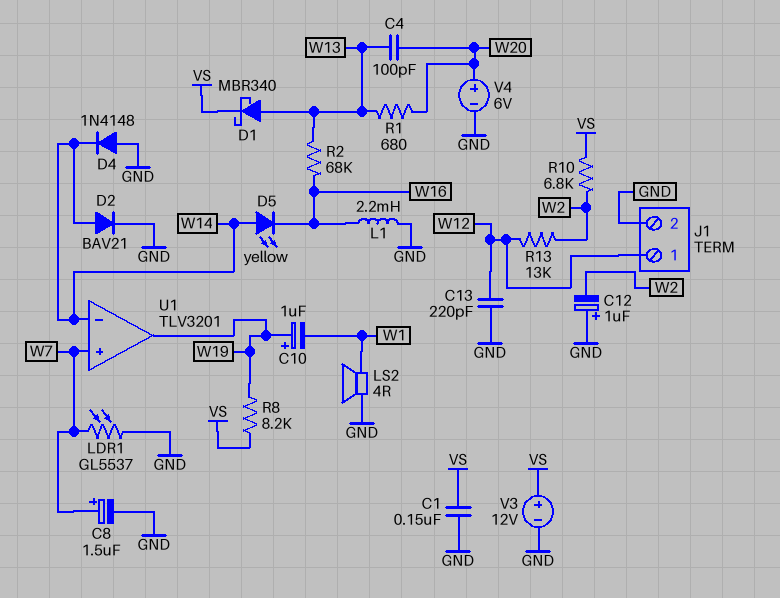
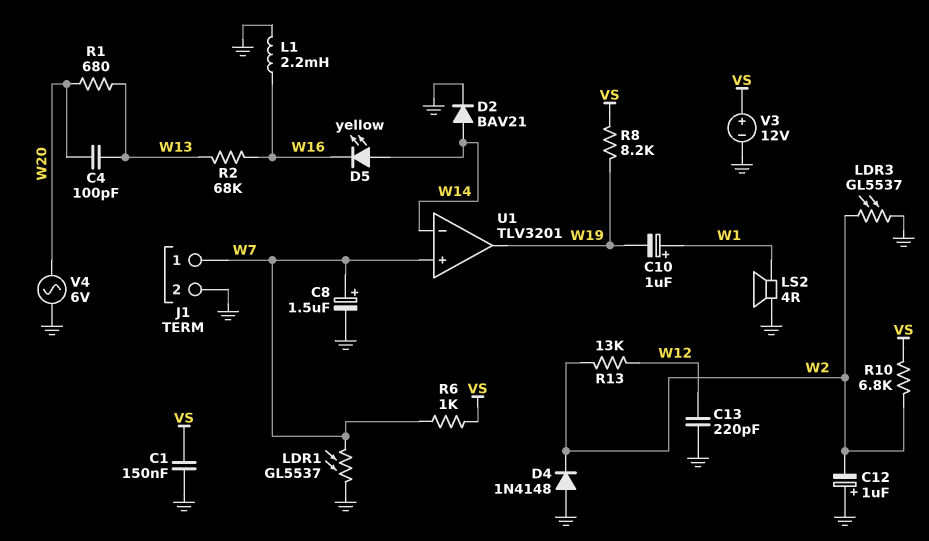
C10: 1uF (plus W19, minus W1) -> 1uF (plus W1, minus W19)
D1: schottky MBR340 (A W13, K VS) -> none
D4: diode 1N4148 (A GND, K W14) -> diode 1N4148 (A GND, K W2)
J1 pin 1: W12 -> W7
LDR3: none -> GL5537 (GND, W2)
R6: none -> 1k (VS, W7)
V4: 6V (plus W20, minus GND) -> AC 6V (GND, W20)

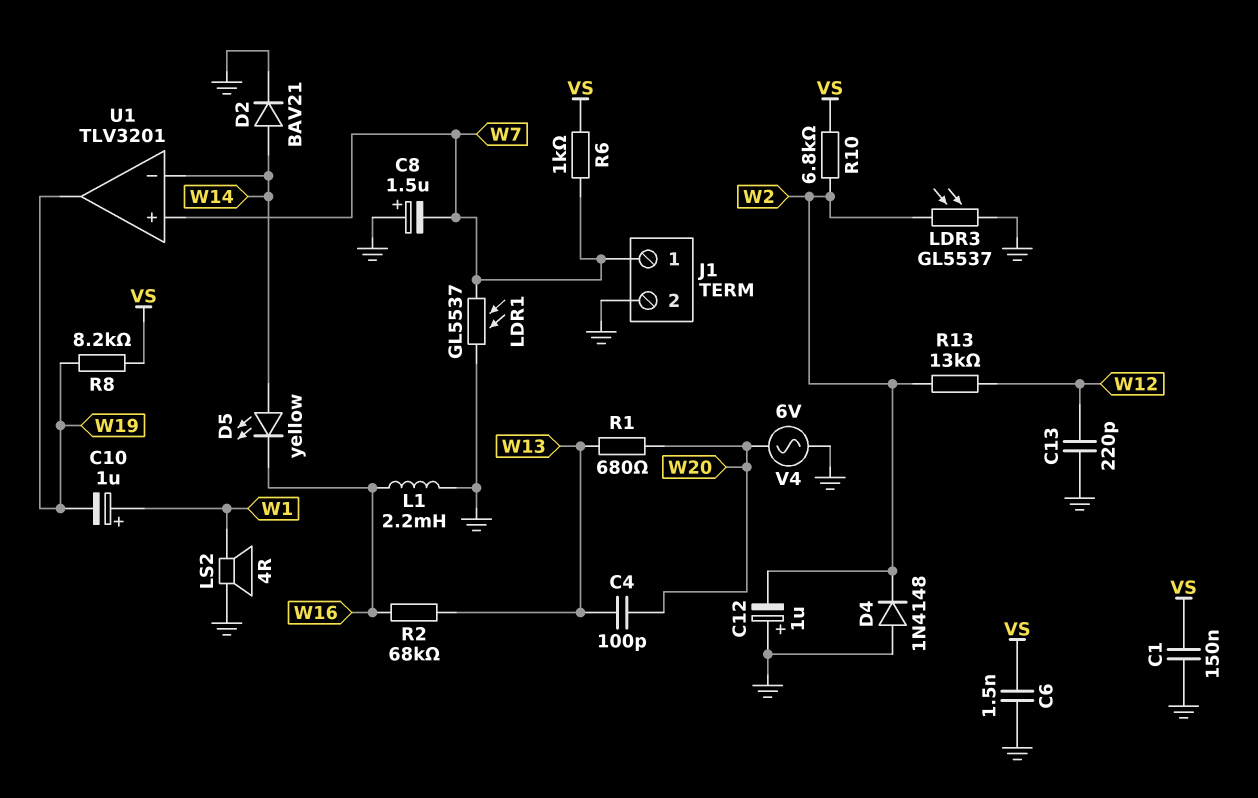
C6: none -> 1.5nF (GND, VS)
C8: 1.5uF (plus W7, minus GND) -> 1.5uF (plus GND, minus W7)
V3: 12V (plus VS, minus GND) -> none

